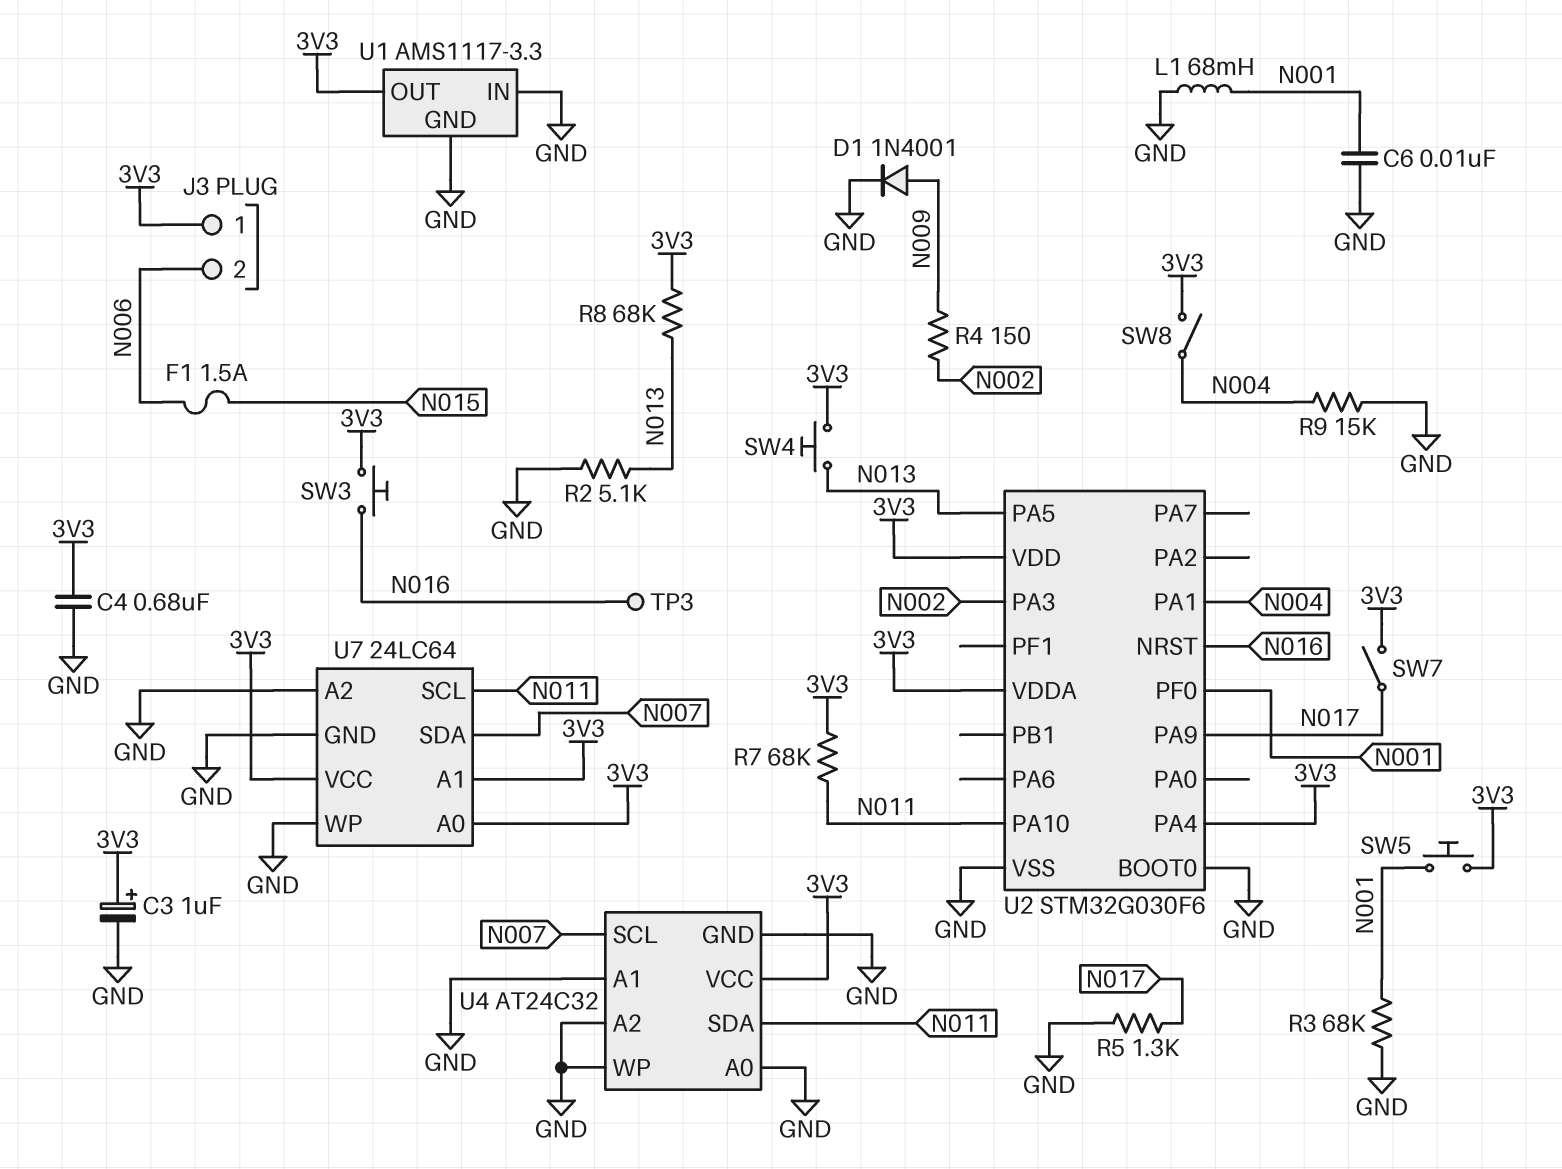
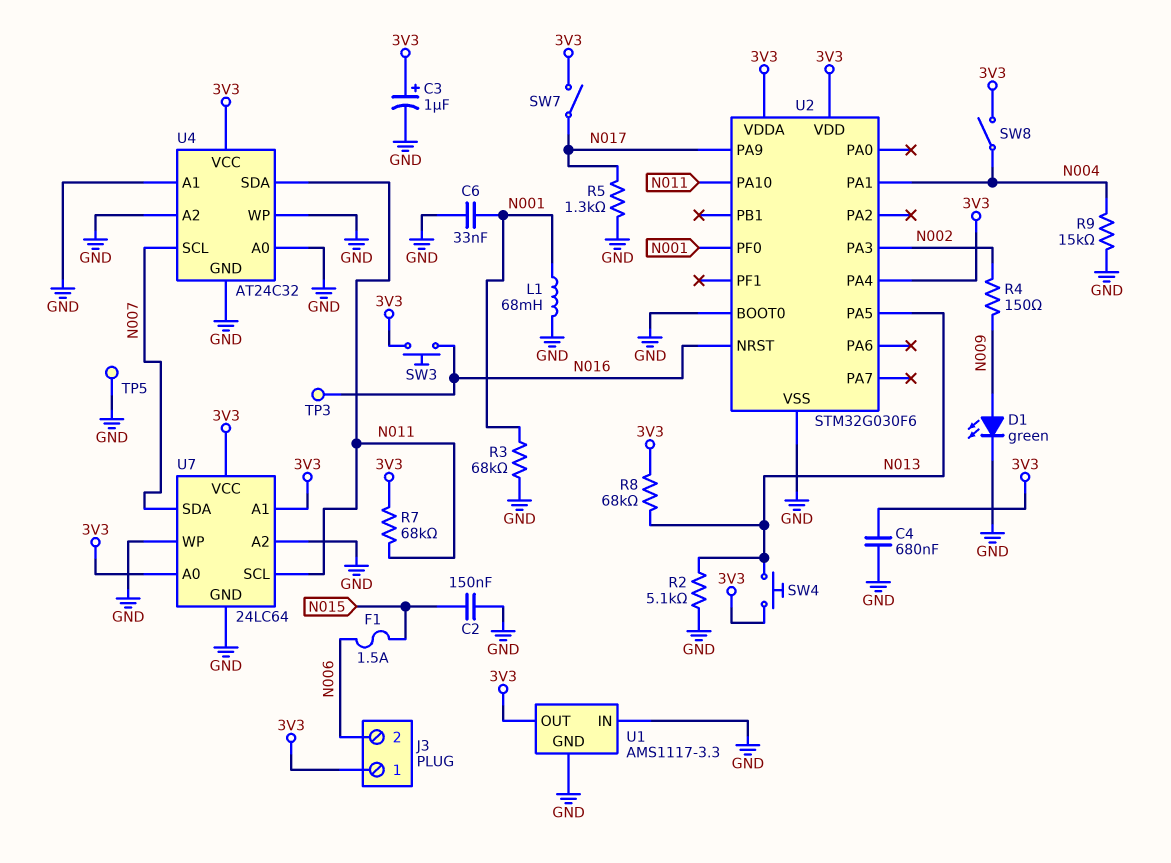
C2: none -> 150nF (GND, N015)
C6: 10nF (GND, N001) -> 33nF (GND, N001)
D1: diode 1N4001 (A N009, K GND) -> LED green (A N009, K GND)
SW5: button (3V3, N001) -> none
TP5: none -> test point (GND)

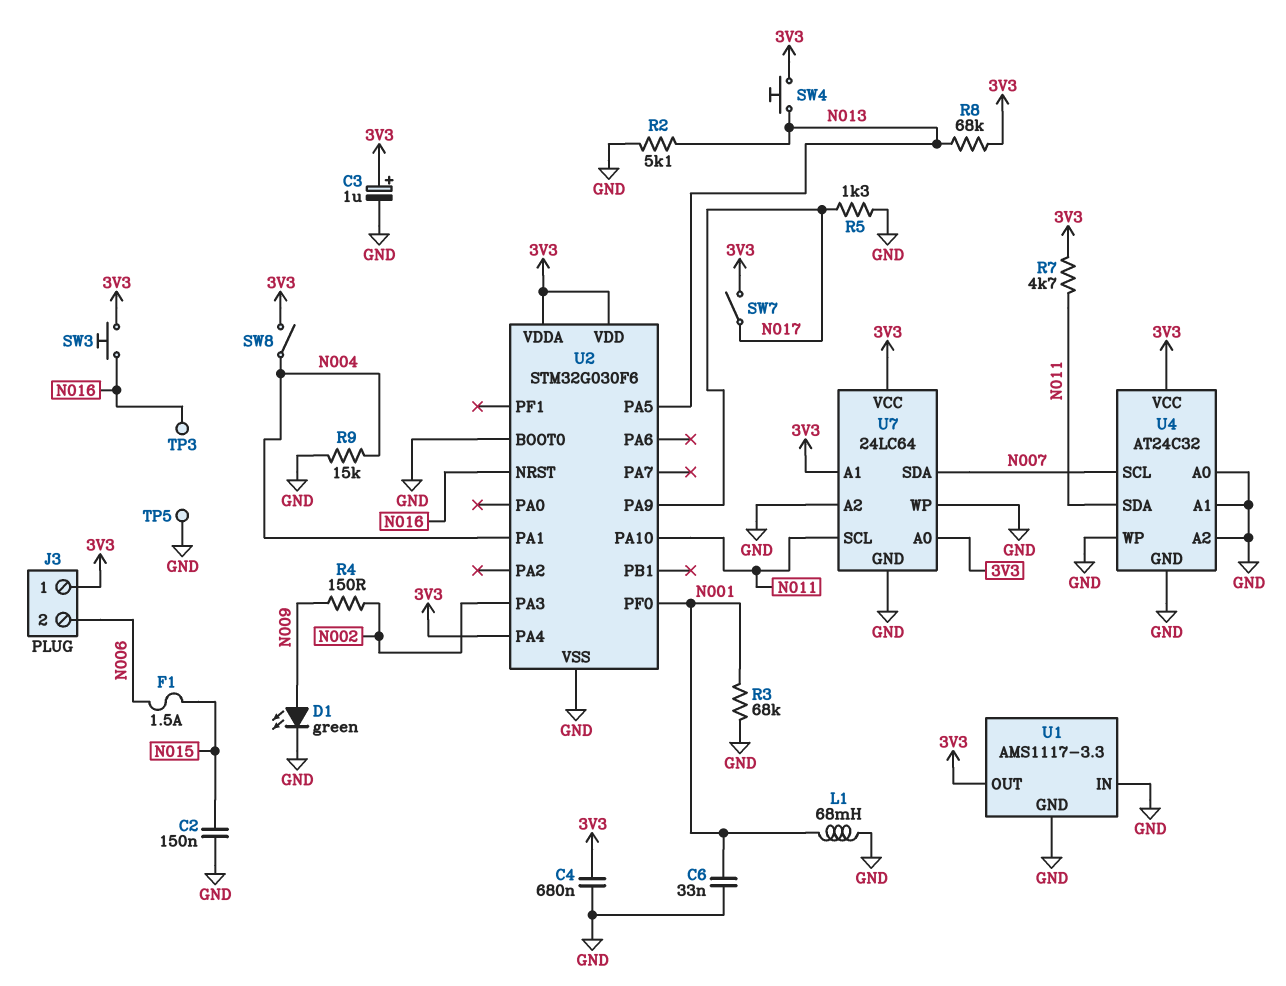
R7: 68k (3V3, N011) -> 4.7k (3V3, N011)

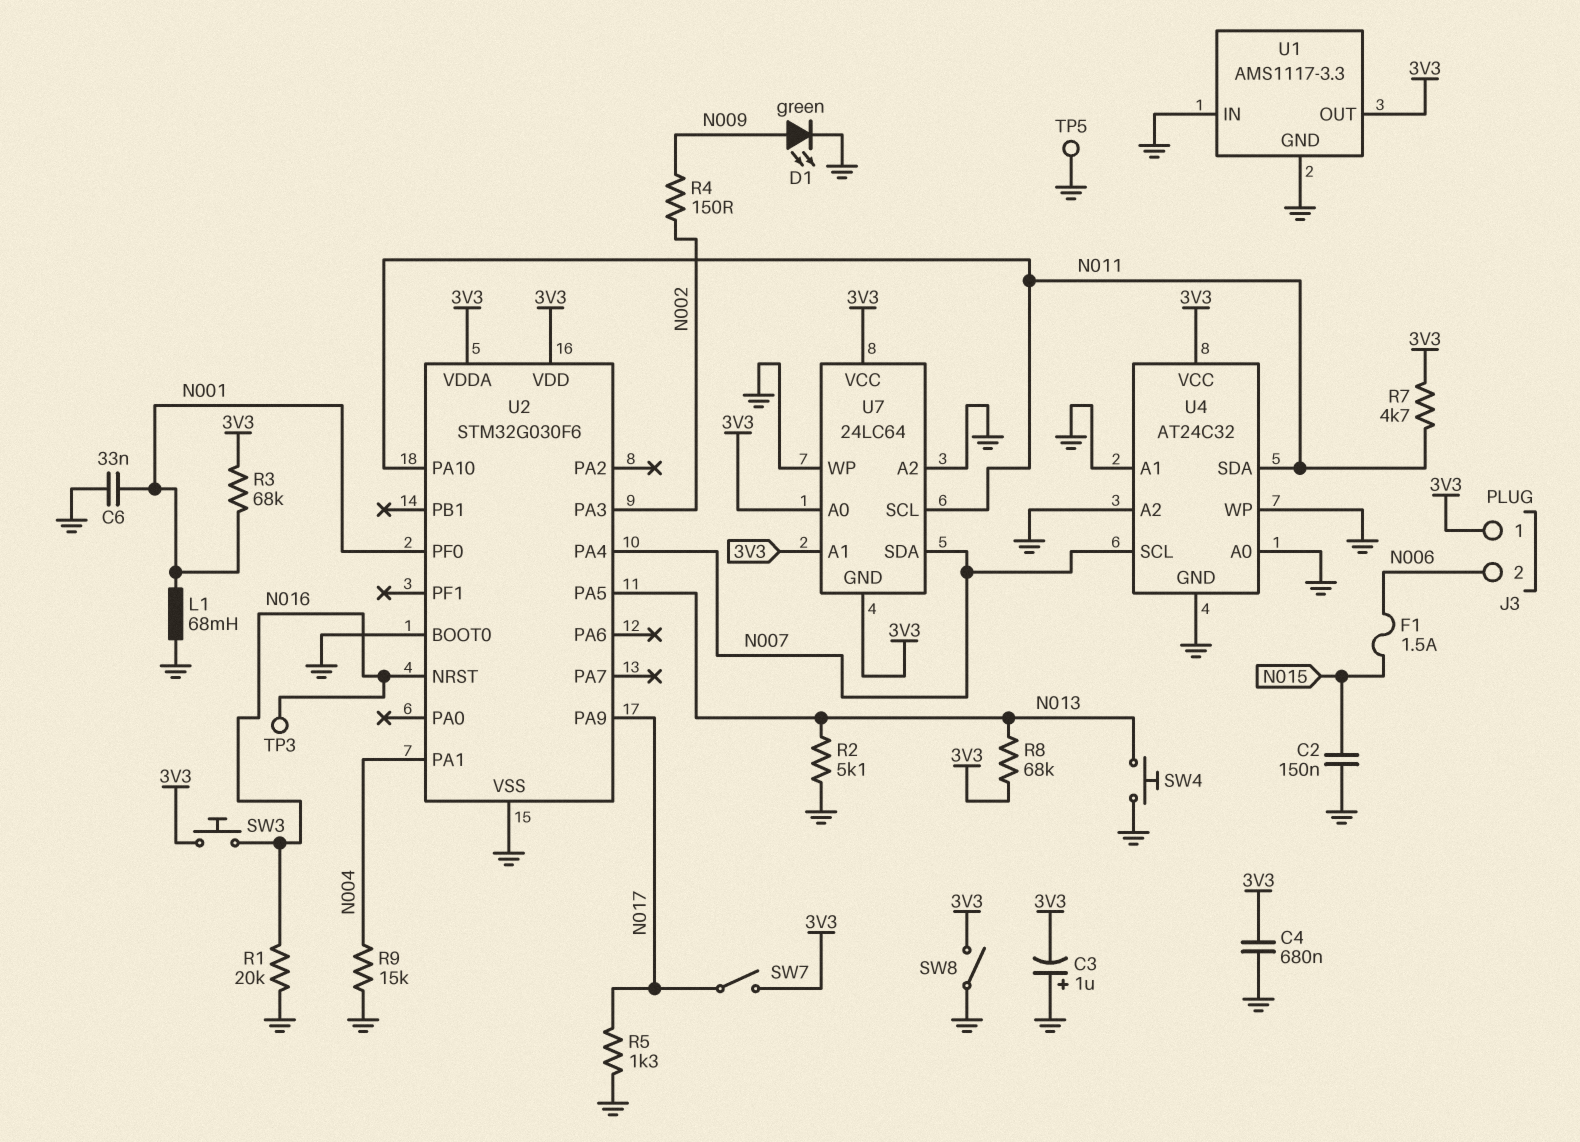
C3: 1uF (plus 3V3, minus GND) -> 1uF (plus GND, minus 3V3)
R1: none -> 20k (GND, N016)
R3: 68k (GND, N001) -> 68k (3V3, N001)
SW4: button (3V3, N013) -> button (GND, N013)
SW8: switch (3V3, N004) -> switch (3V3, GND)
U2 pin PA4: 3V3 -> N007
U7 pin GND: GND -> 3V3

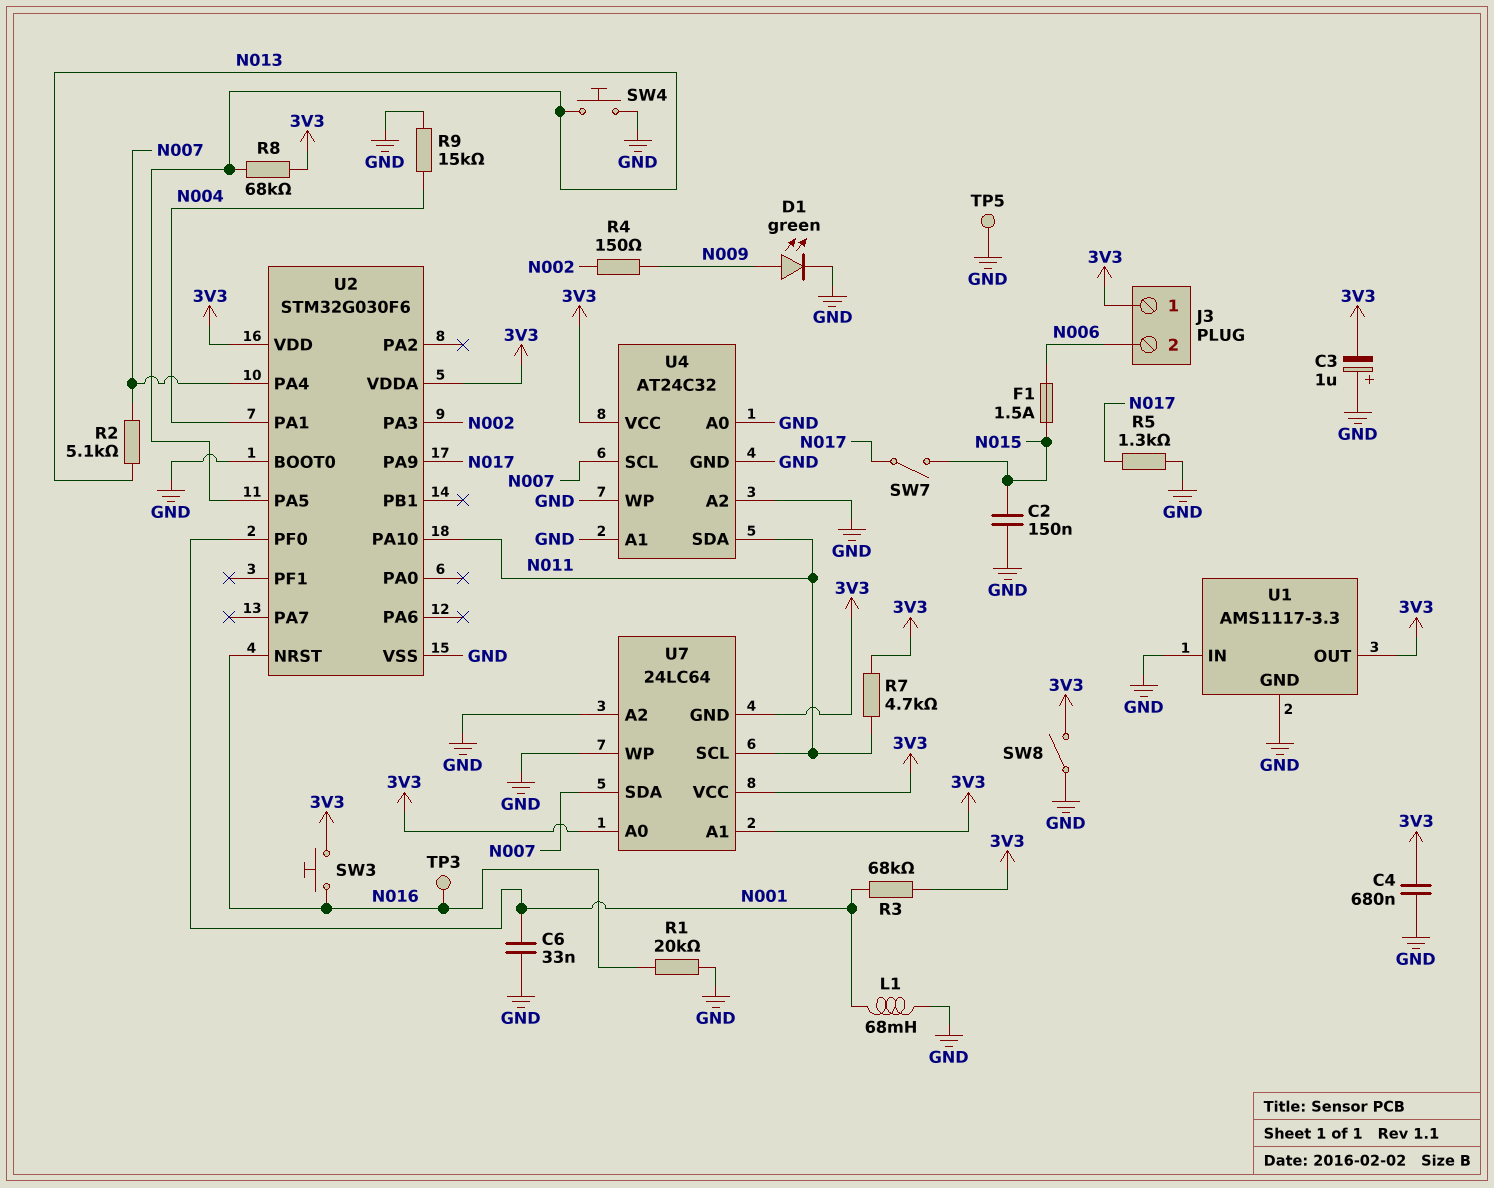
R2: 5.1k (GND, N013) -> 5.1k (N007, N013)
SW7: switch (3V3, N017) -> switch (N015, N017)

